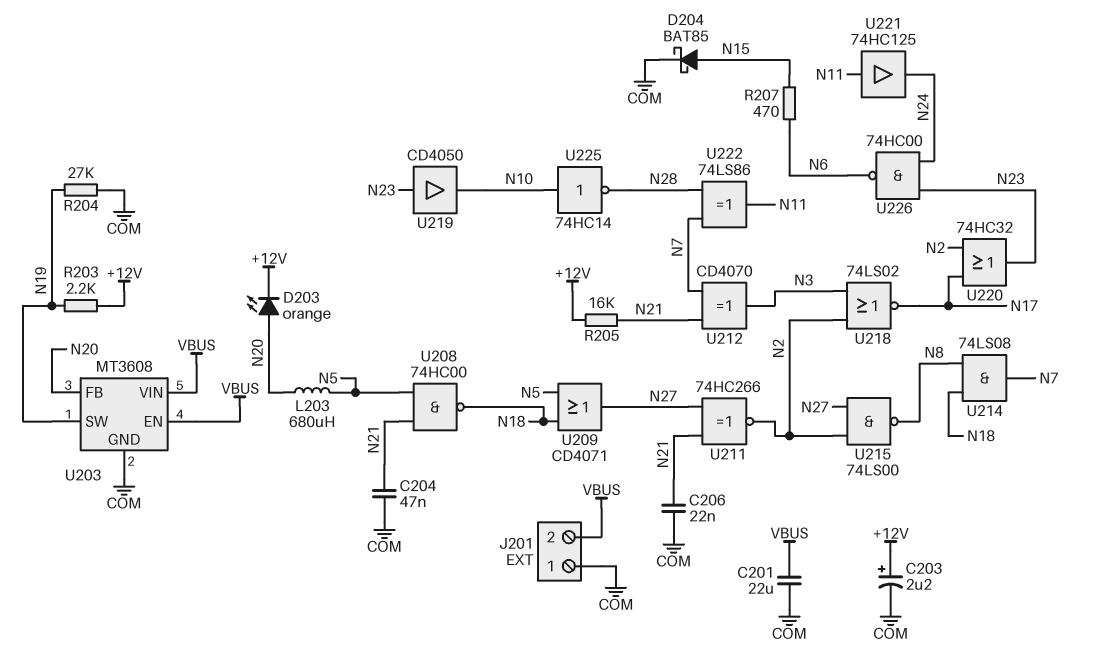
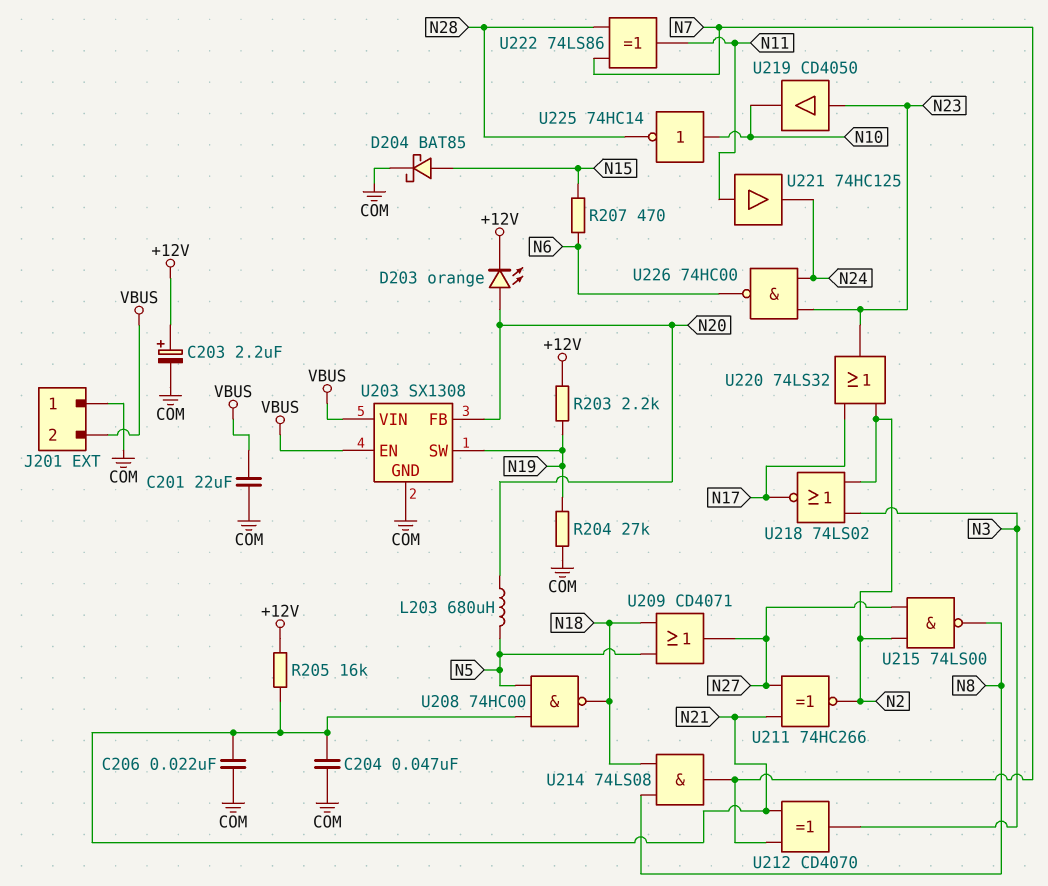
U203: MT3608 -> SX1308
U220: OR 74HC32 (in N2, in N17, out N23) -> OR 74LS32 (in N2, in N17, out N23)

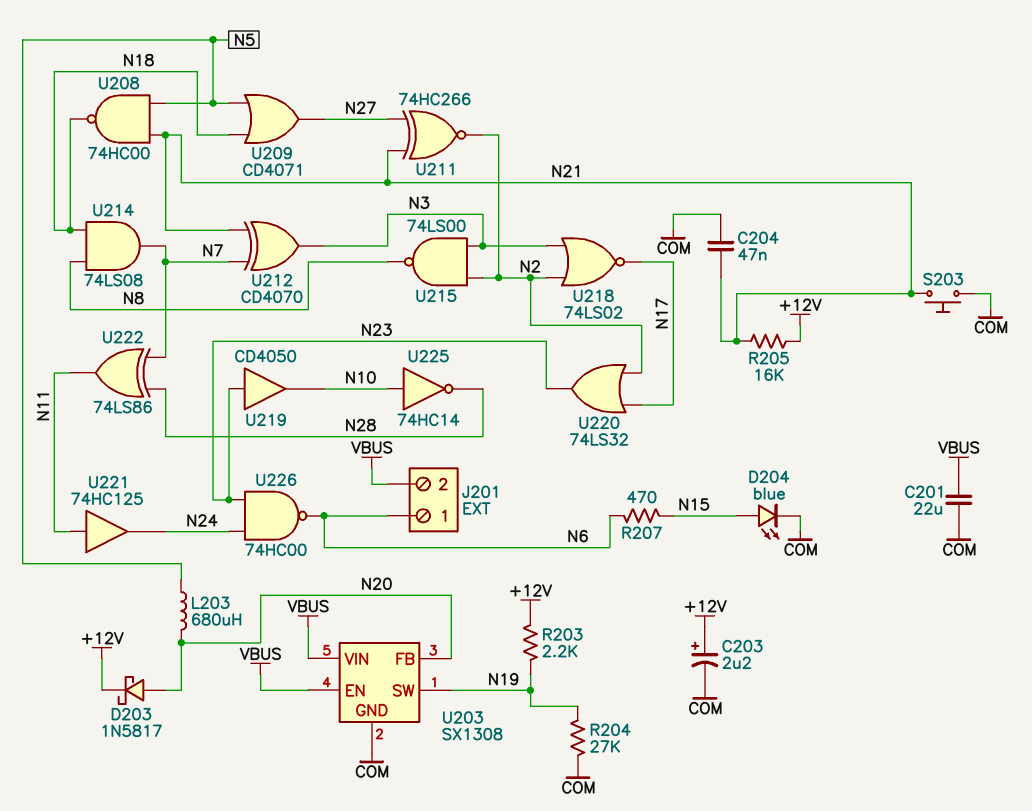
C206: 22nF (COM, N21) -> none
D203: LED orange (A N20, K +12V) -> schottky 1N5817 (A N20, K +12V)
D204: schottky BAT85 (A N15, K COM) -> LED blue (A N15, K COM)
J201 pin 1: COM -> N6
S203: none -> button (COM, N21)
U215: NAND 74LS00 (in N2, in N27, out N8) -> NAND 74LS00 (in N2, in N3, out N8)

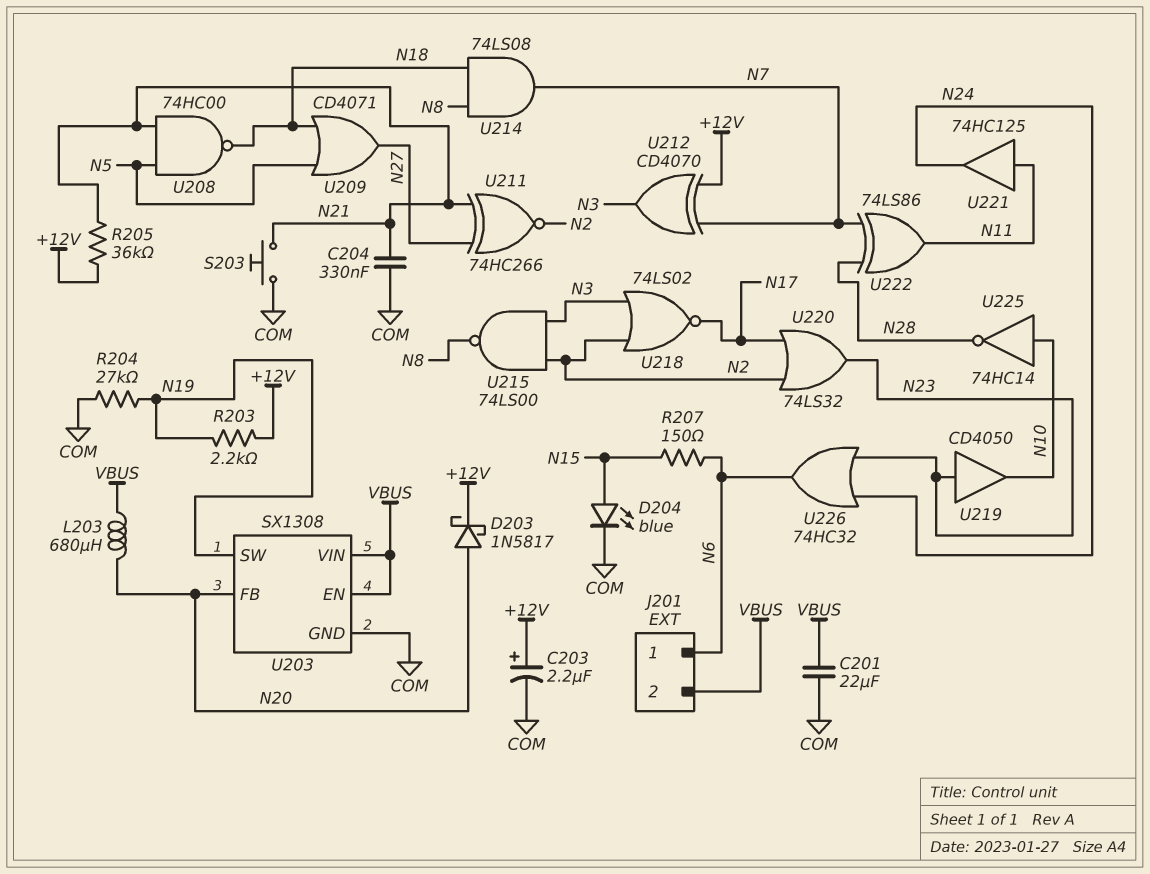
C204: 47nF (COM, N21) -> 330nF (COM, N21)
L203: 680uH (N5, N20) -> 680uH (N20, VBUS)
R205: 16k (+12V, N21) -> 36k (+12V, N21)
R207: 470 (N6, N15) -> 150 (N6, N15)
U212: XOR CD4070 (in N7, in N21, out N3) -> XOR CD4070 (in +12V, in N7, out N3)
U226: NAND 74HC00 (in N23, in N24, out N6) -> OR 74HC32 (in N23, in N24, out N6)

